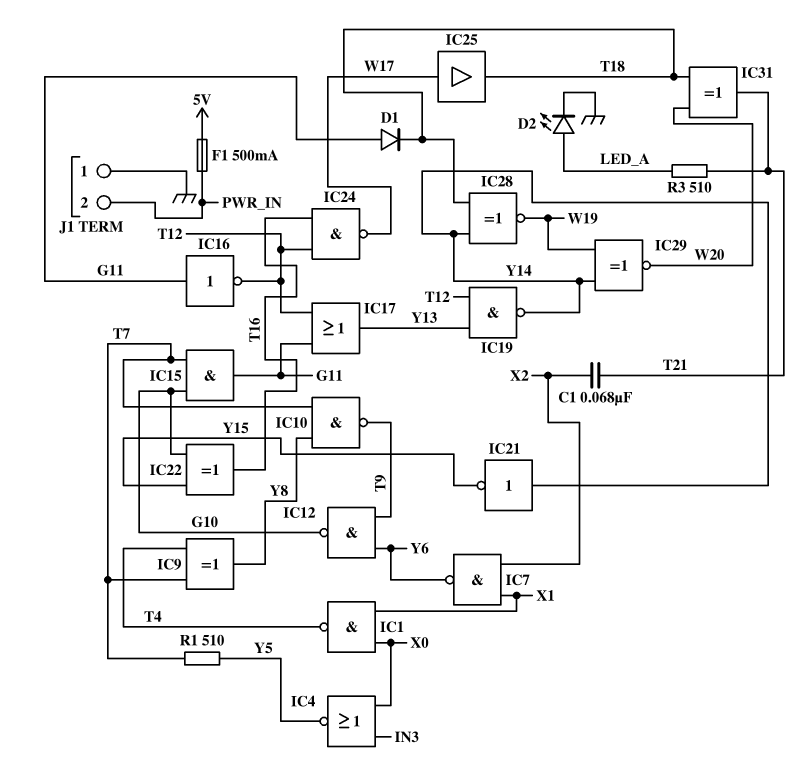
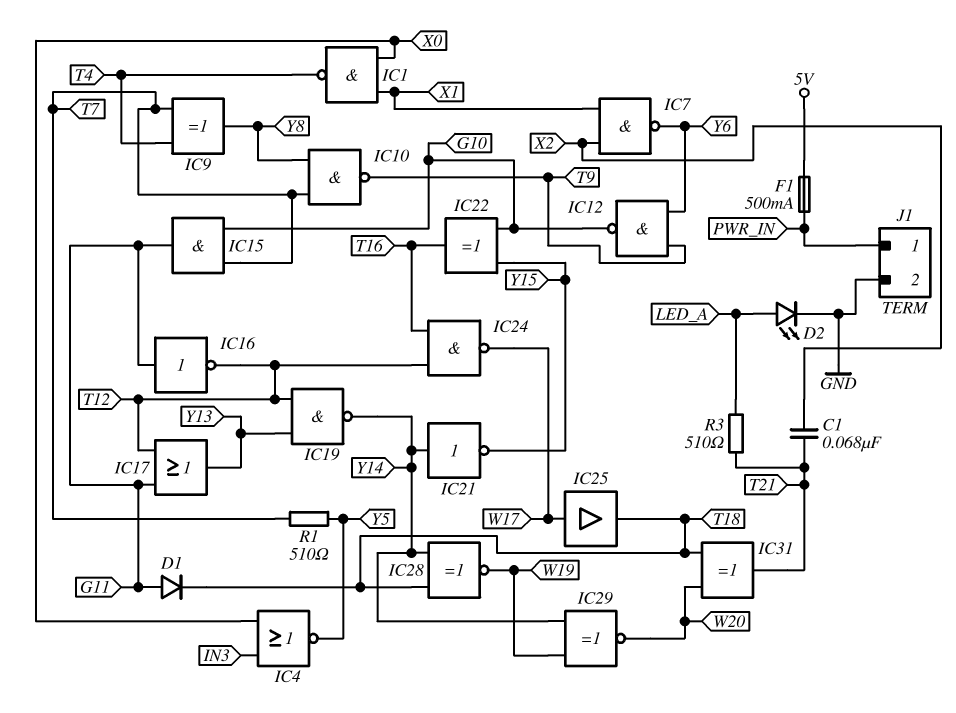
J1 pin 1: GND -> PWR_IN
J1 pin 2: PWR_IN -> GND

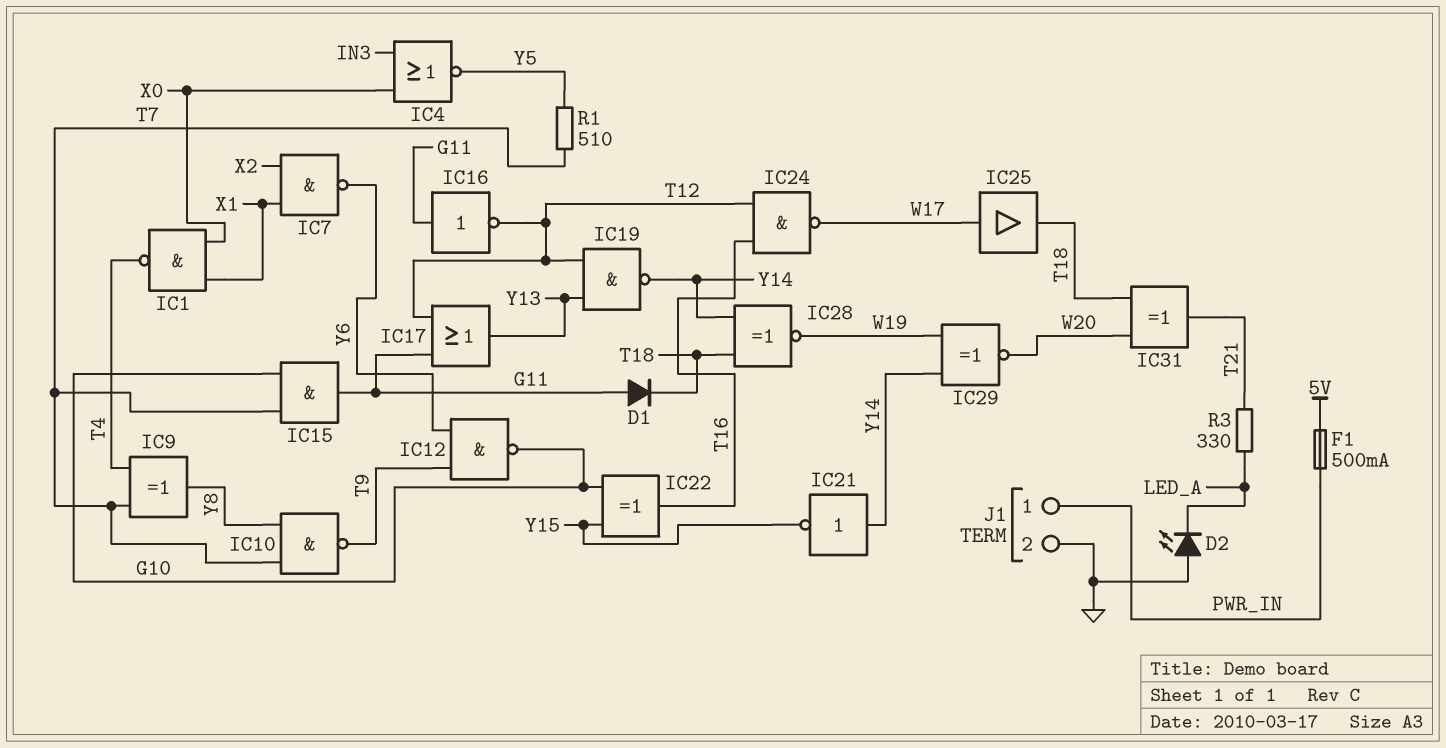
C1: 68nF (T21, X2) -> none
D2: LED (A LED_A, K GND) -> LED (A GND, K LED_A)
R3: 510 (LED_A, T21) -> 330 (LED_A, T21)

